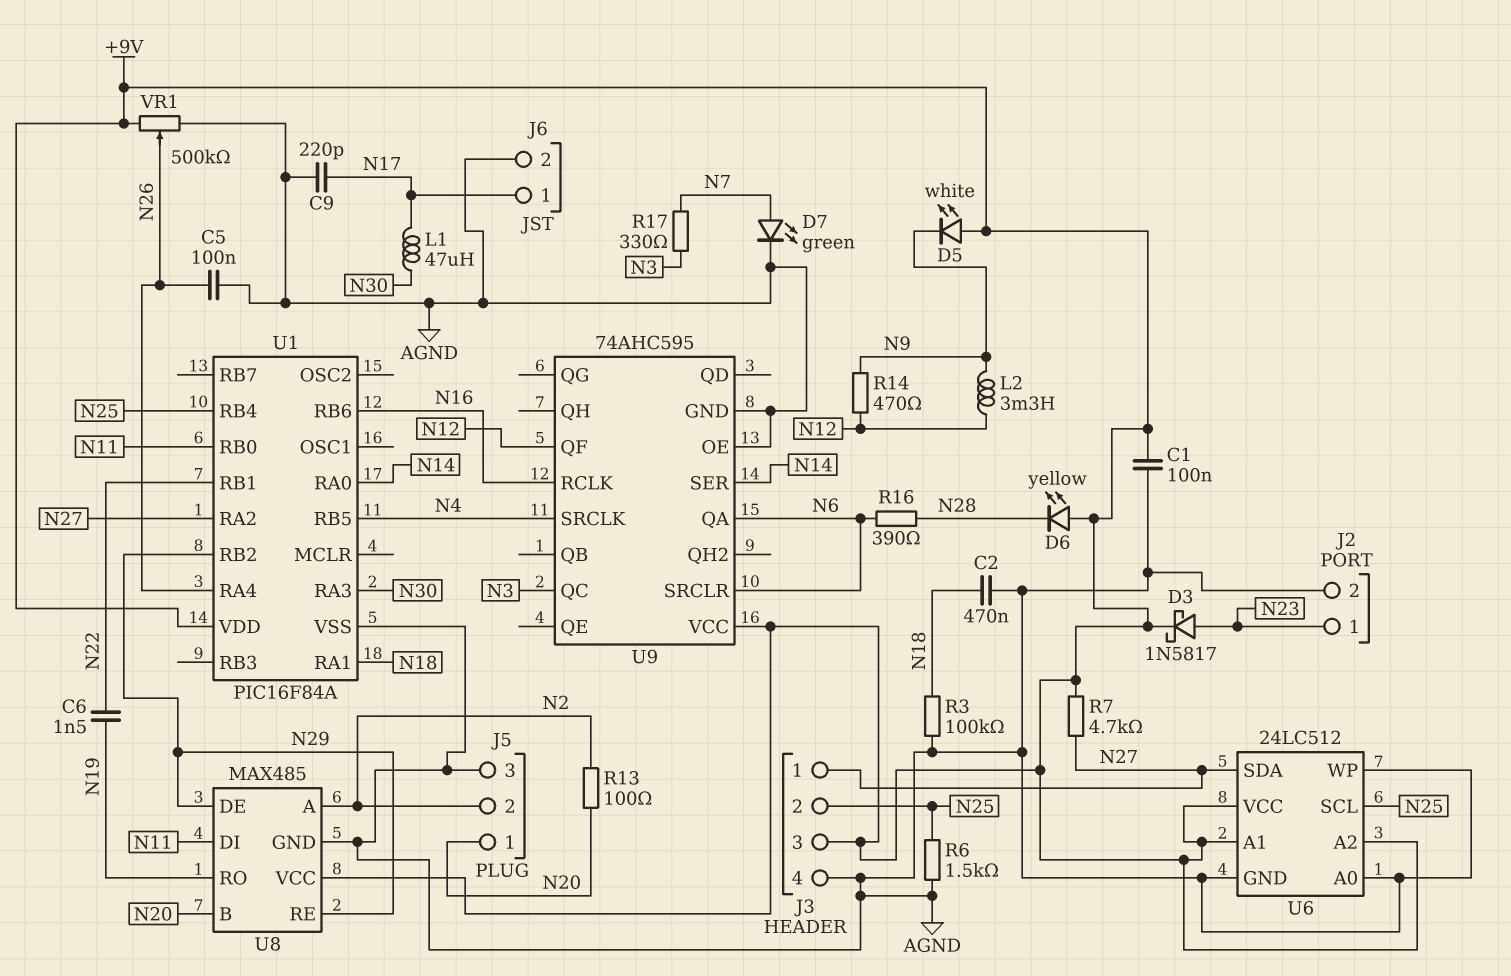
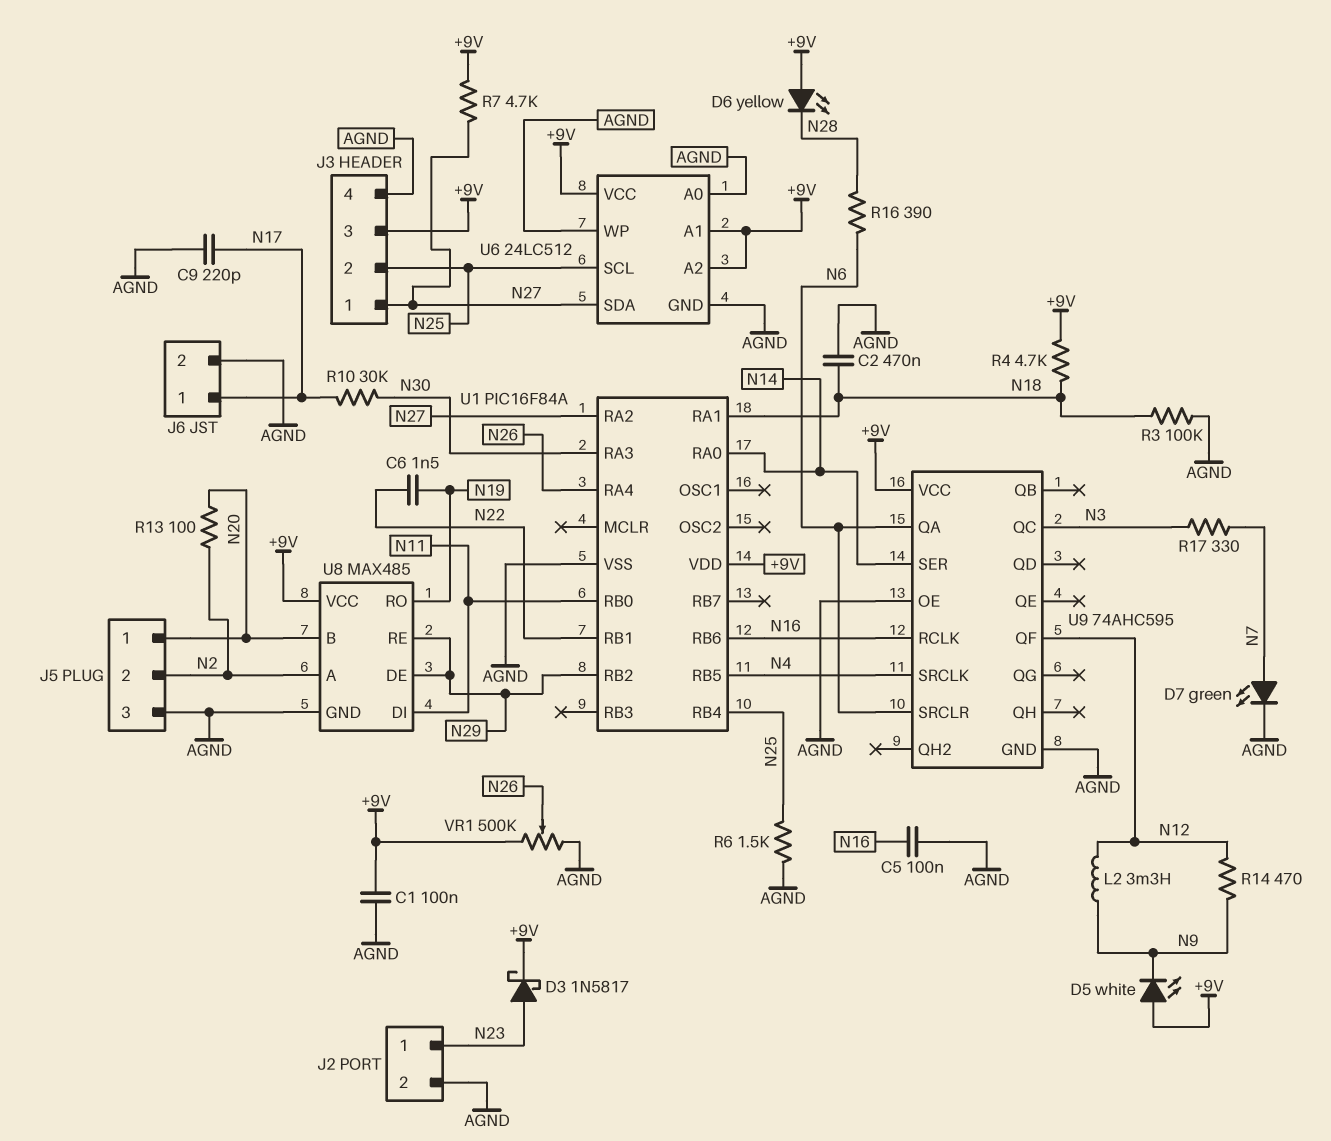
C5: 100nF (AGND, N26) -> 100nF (AGND, N16)
L1: 47uH (N17, N30) -> none
R4: none -> 4.7k (+9V, N18)
R10: none -> 30k (N17, N30)

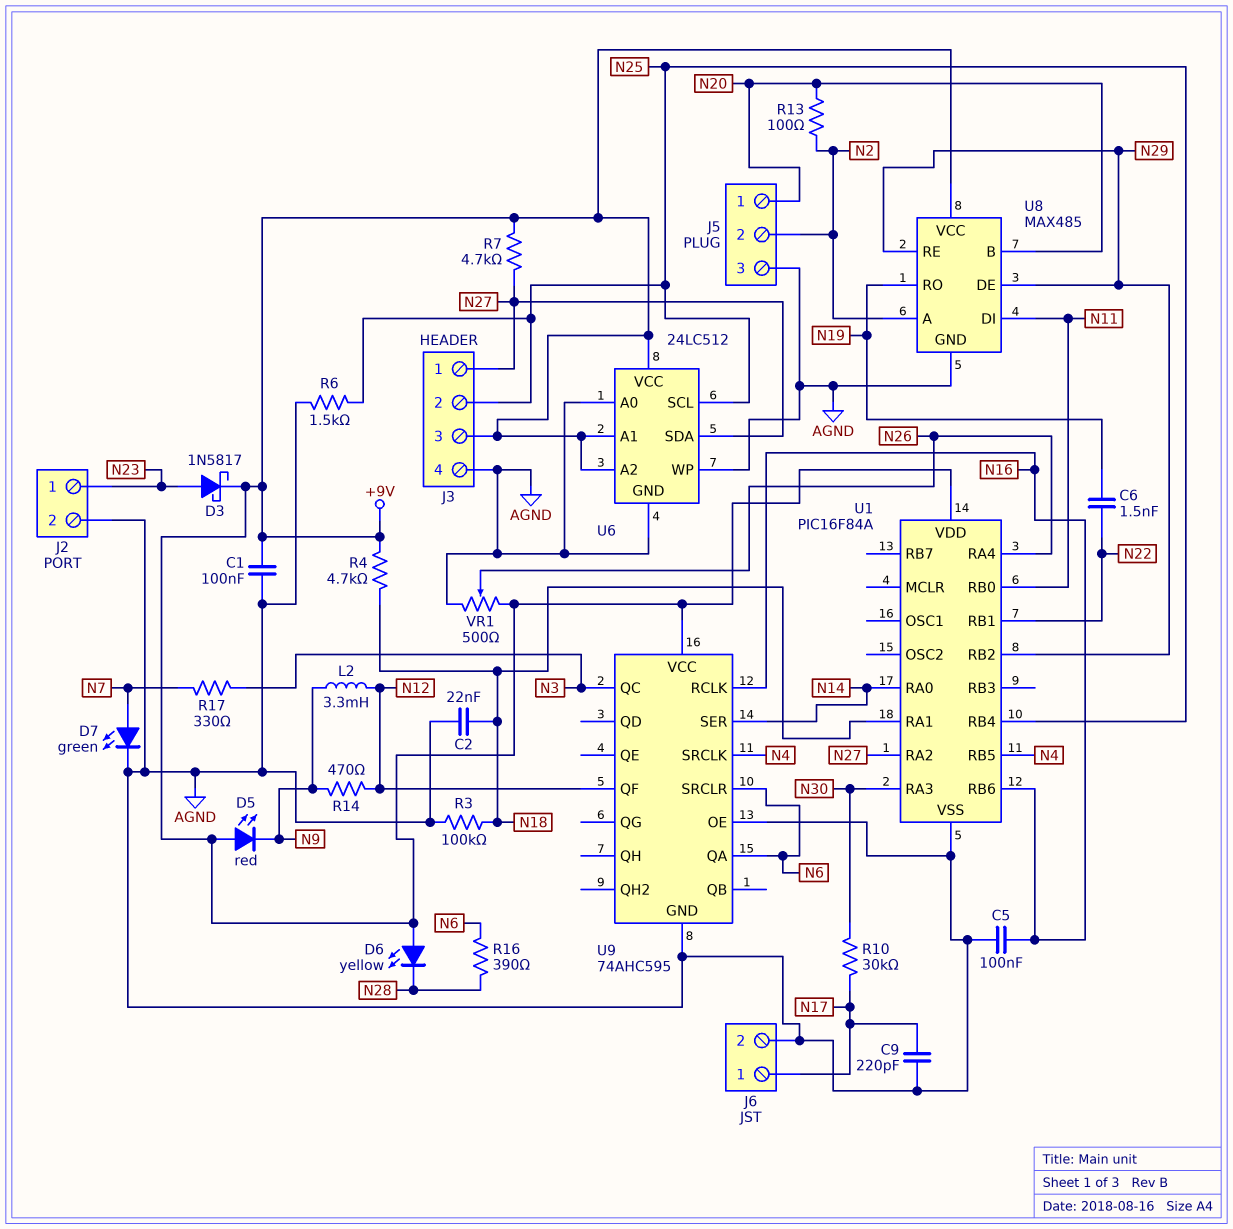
C2: 470nF (AGND, N18) -> 22nF (AGND, N18)
D5: LED white (A +9V, K N9) -> LED red (A +9V, K N9)
VR1: 500k (+9V, AGND, wiper N26) -> 500 (+9V, AGND, wiper N26)

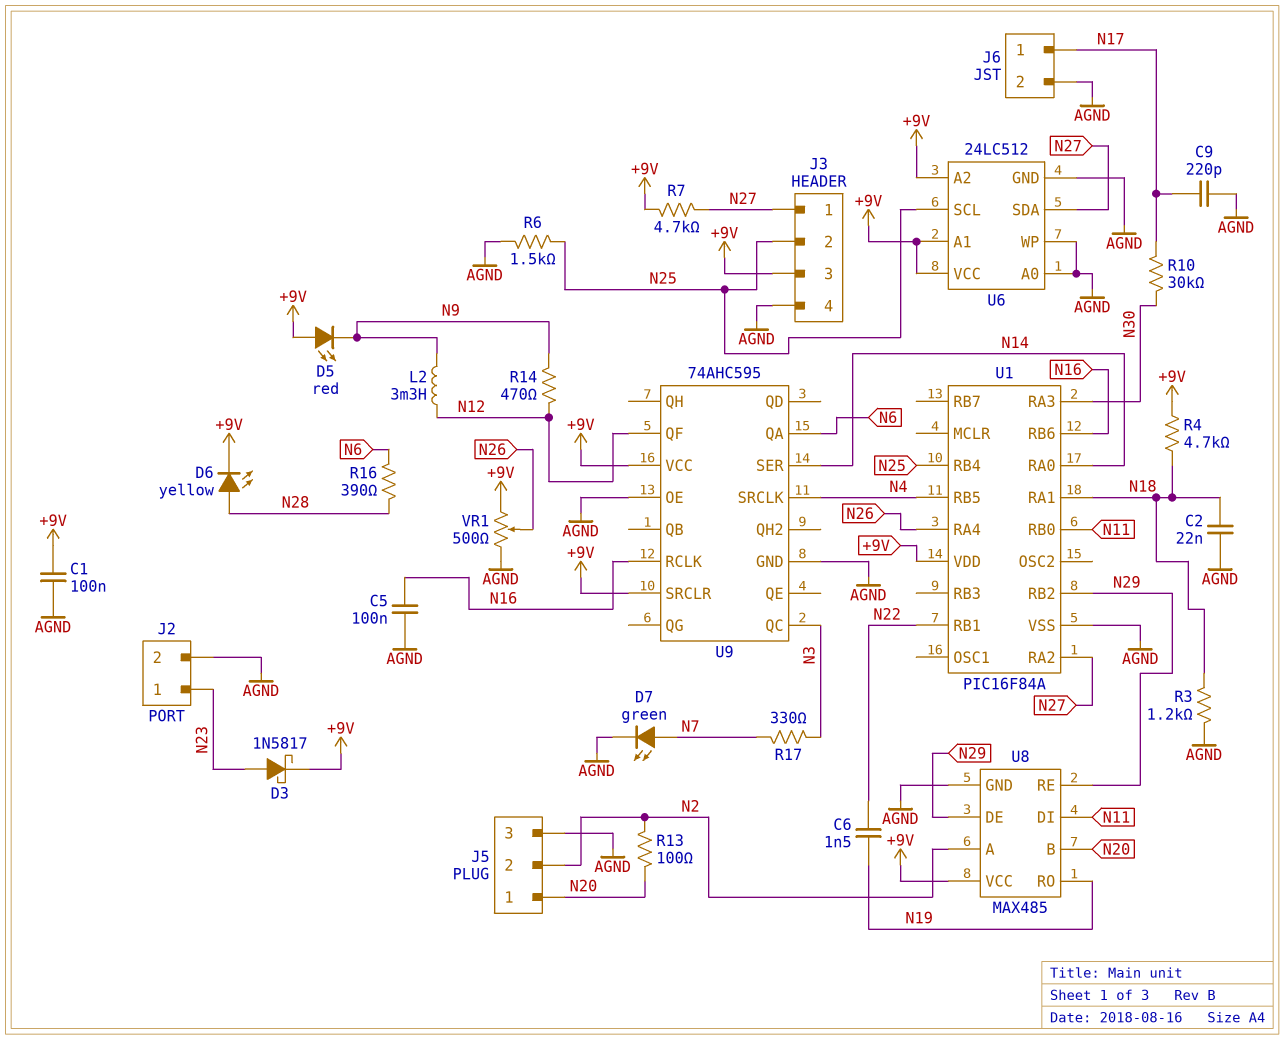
D6: LED yellow (A +9V, K N28) -> LED yellow (A N28, K +9V)
R3: 100k (AGND, N18) -> 1.2k (AGND, N18)
U9 pin SRCLR: N6 -> +9V

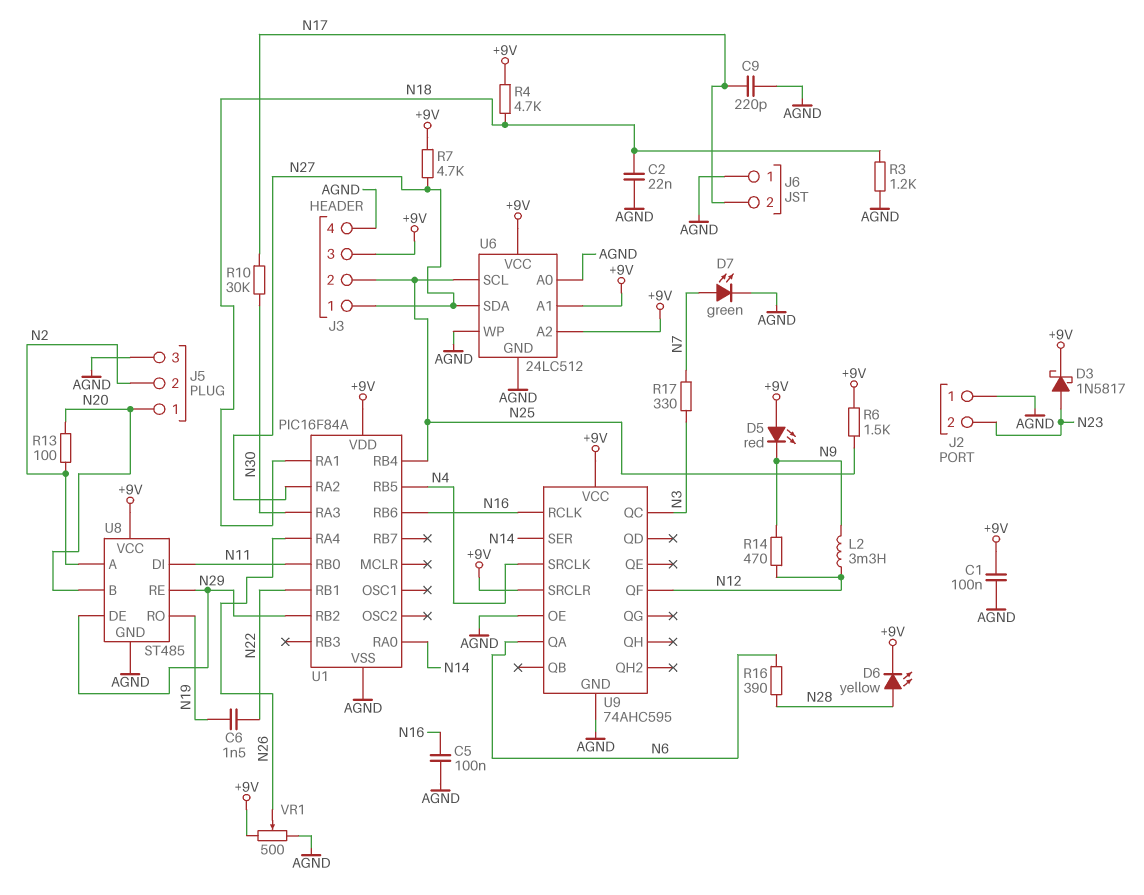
J2 pin 1: N23 -> AGND
J2 pin 2: AGND -> N23
J6 pin 1: N17 -> AGND
J6 pin 2: AGND -> N17
R6: 1.5k (AGND, N25) -> 1.5k (+9V, N25)
U8: MAX485 -> ST485

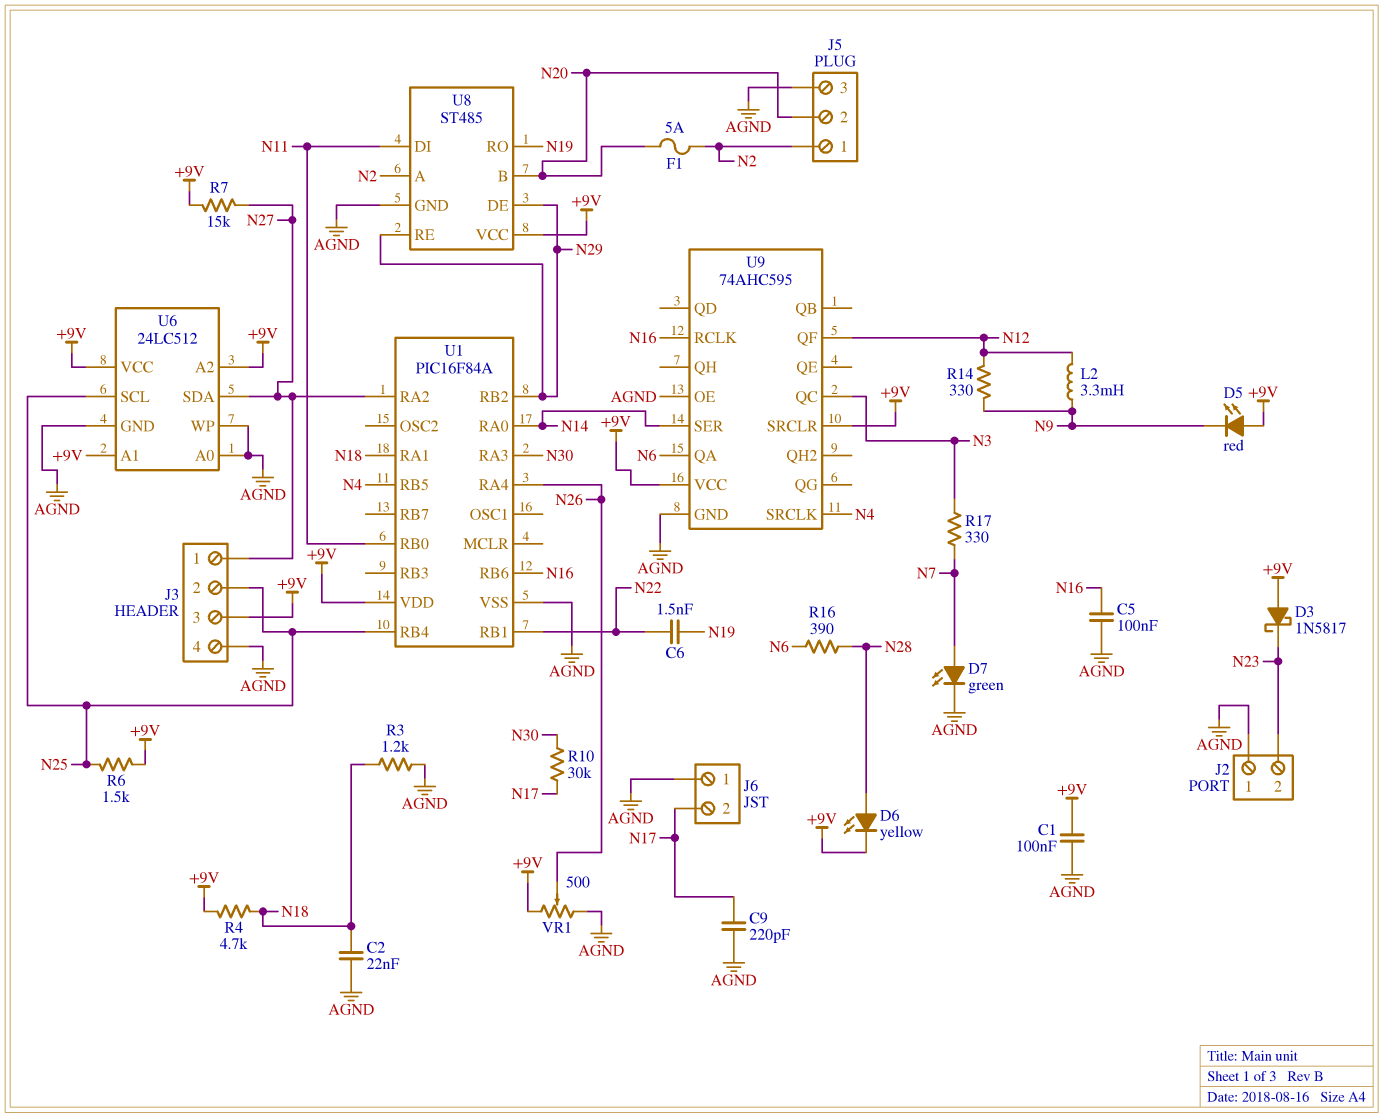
D3: schottky 1N5817 (A N23, K +9V) -> schottky 1N5817 (A +9V, K N23)
F1: none -> 5A (N2, N20)
J5 pin 1: N20 -> N2
J5 pin 2: N2 -> N20
R7: 4.7k (+9V, N27) -> 15k (+9V, N27)
R13: 100 (N2, N20) -> none
R14: 470 (N9, N12) -> 330 (N9, N12)

